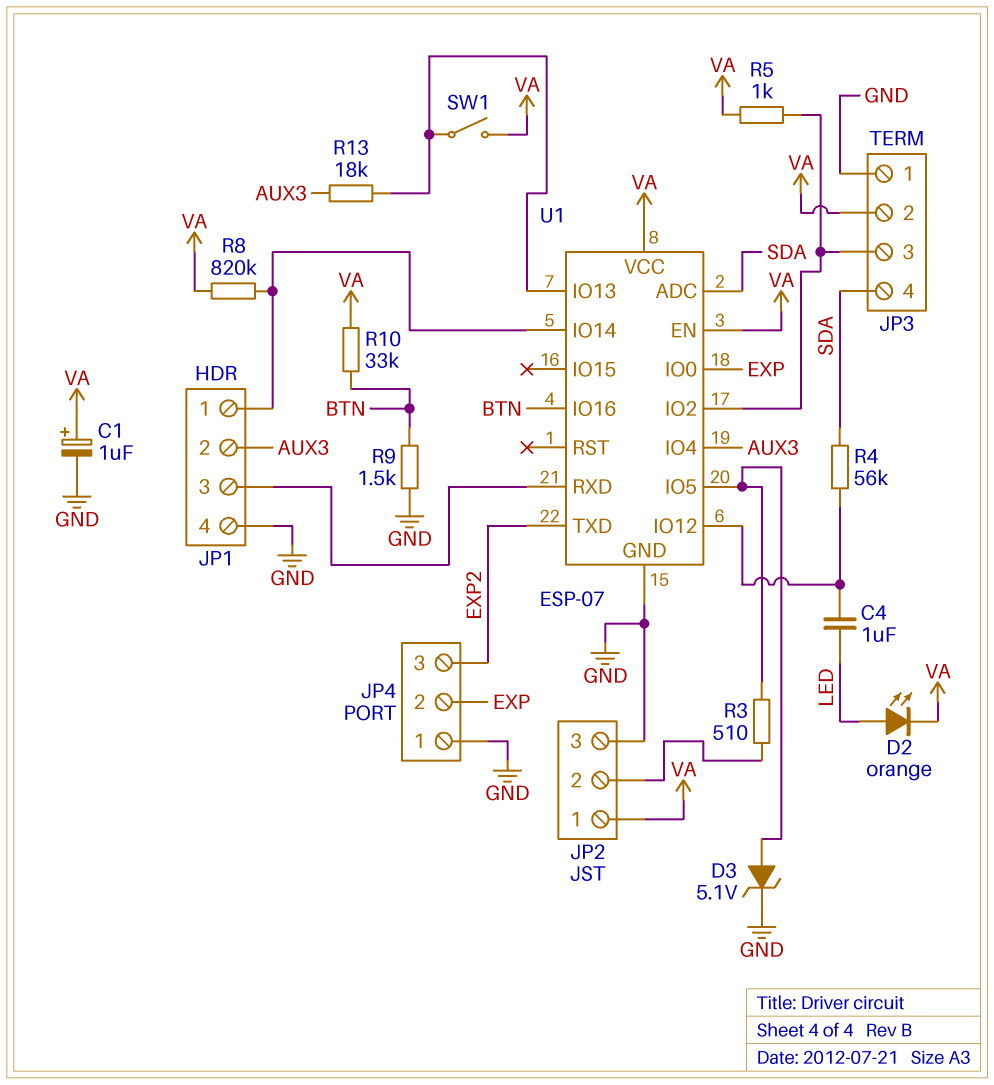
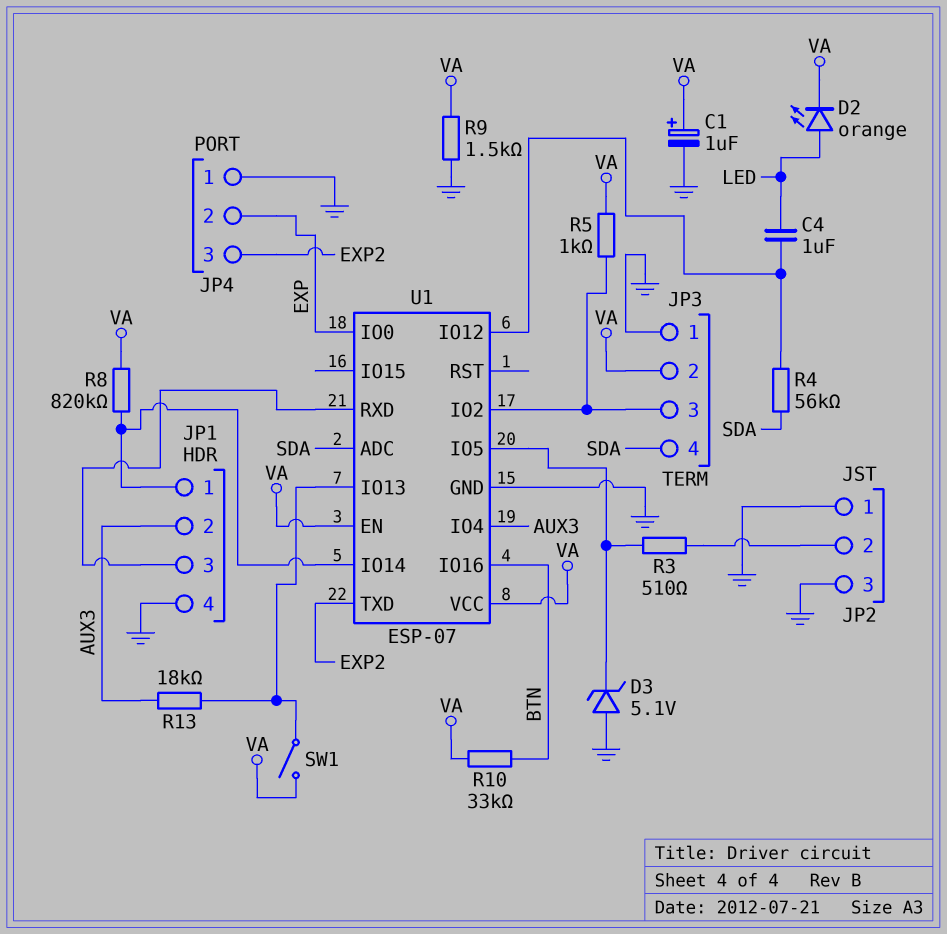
D3: zener 5.1V (A U1/IO5, K GND) -> zener 5.1V (A GND, K U1/IO5)
JP2 pin 1: VA -> GND
R9: 1.5k (BTN, GND) -> 1.5k (GND, VA)

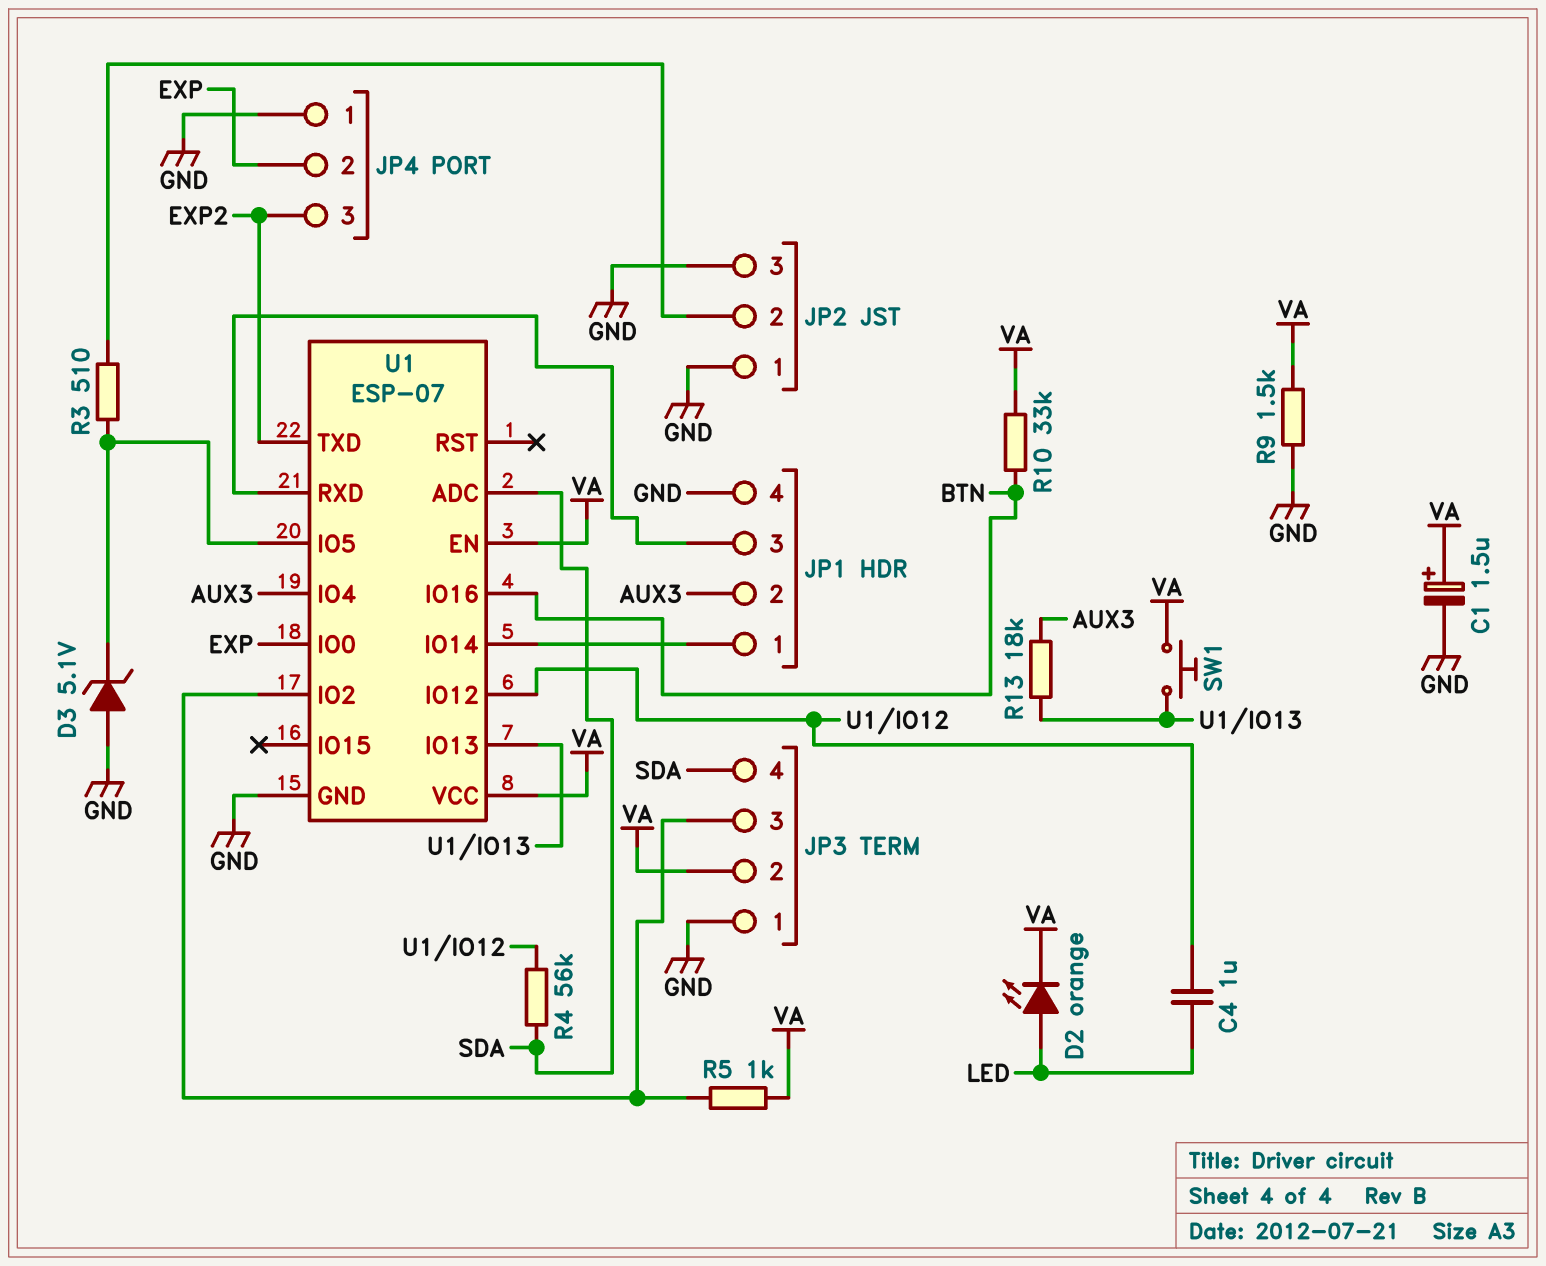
C1: 1uF (plus VA, minus GND) -> 1.5uF (plus VA, minus GND)
R8: 820k (JP1/1, VA) -> none
SW1: switch (U1/IO13, VA) -> button (U1/IO13, VA)

